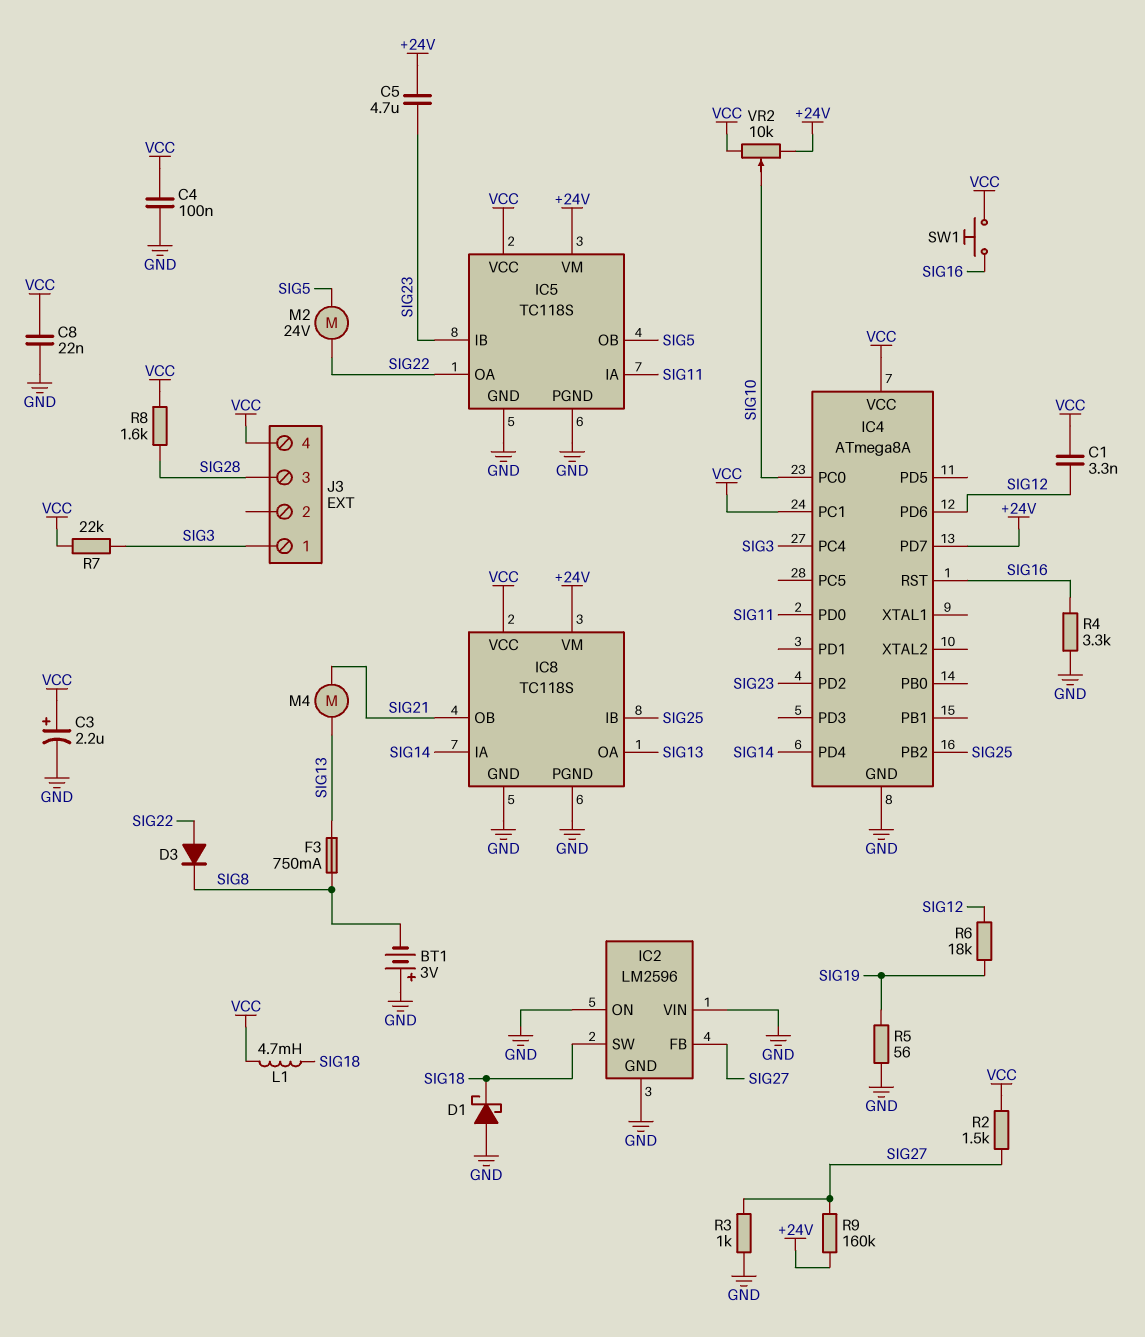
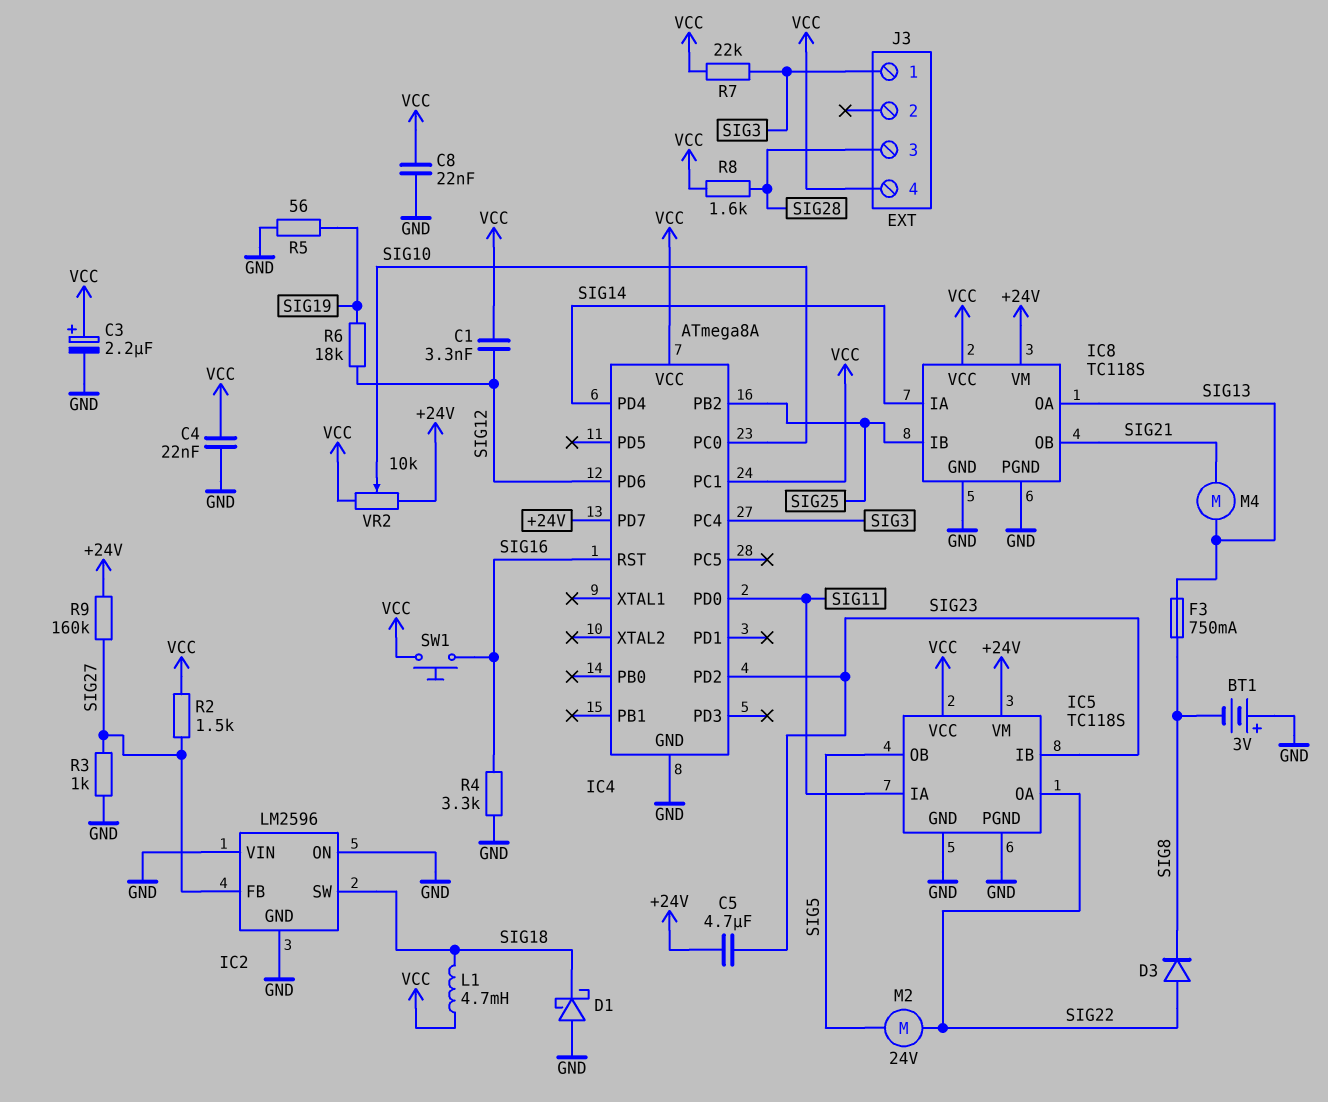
C4: 100nF (GND, VCC) -> 22nF (GND, VCC)

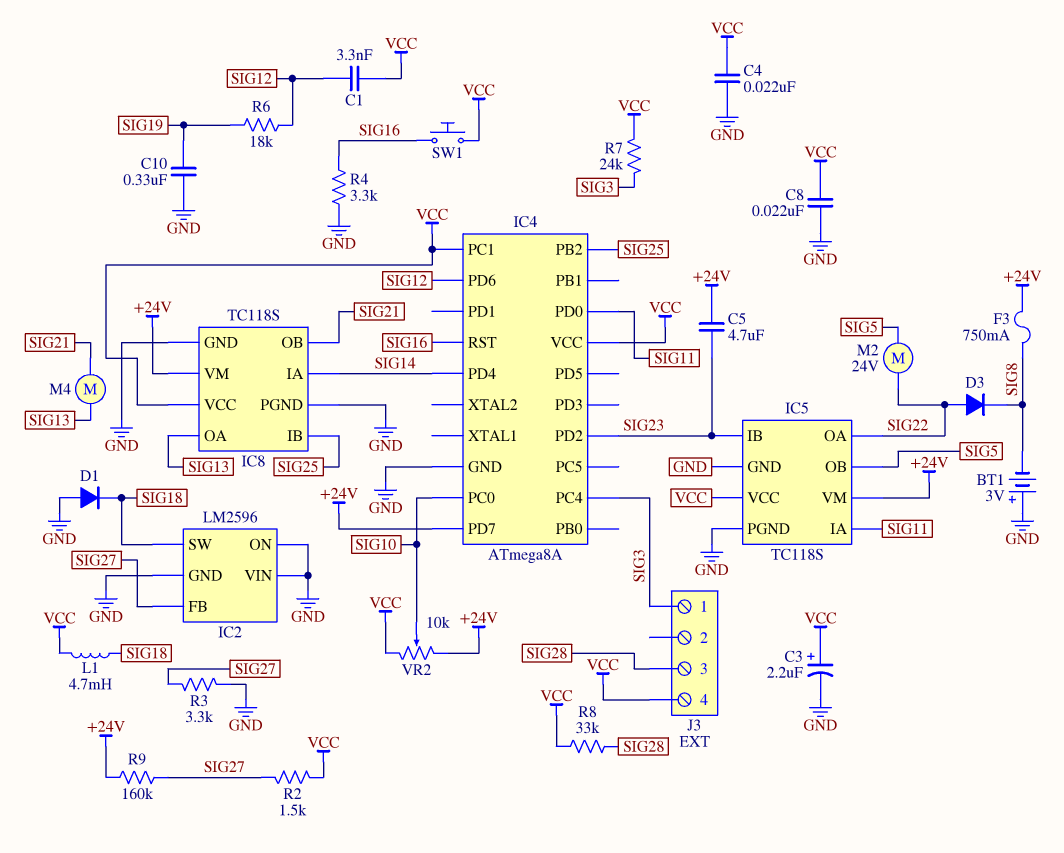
C10: none -> 330nF (GND, SIG19)
D1: schottky (A GND, K SIG18) -> diode (A GND, K SIG18)
F3: 750mA (SIG8, SIG13) -> 750mA (+24V, SIG8)
R3: 1k (GND, SIG27) -> 3.3k (GND, SIG27)
R5: 56 (GND, SIG19) -> none
R7: 22k (SIG3, VCC) -> 24k (SIG3, VCC)
R8: 1.6k (SIG28, VCC) -> 33k (SIG28, VCC)

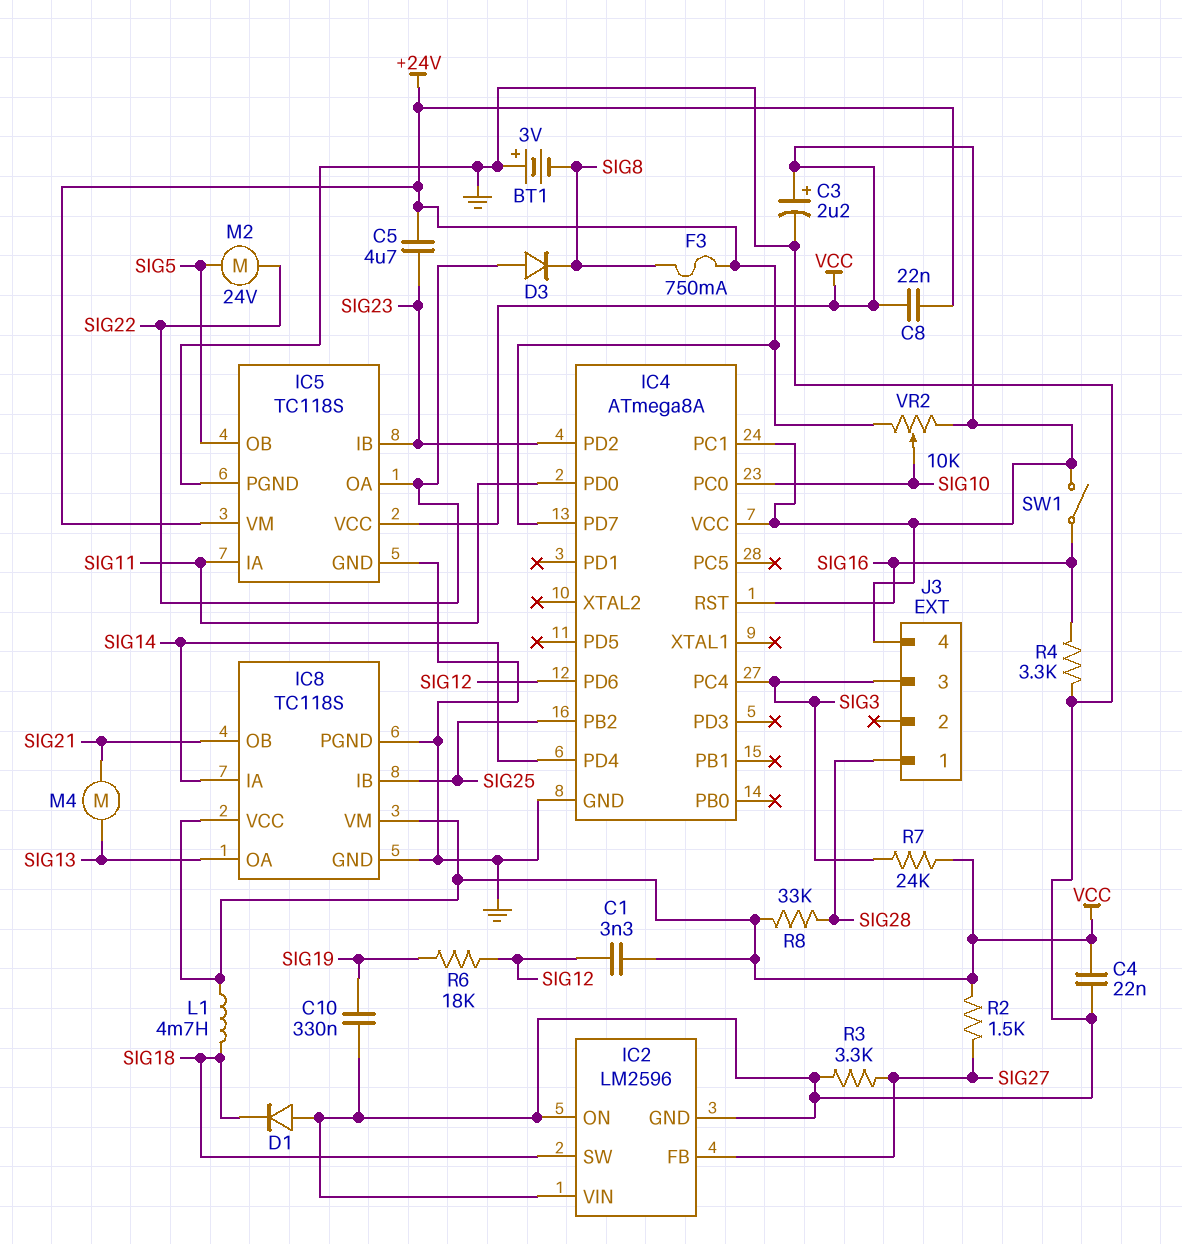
C8: 22nF (GND, VCC) -> 22nF (+24V, VCC)
IC8 pin VM: +24V -> VCC
J3 pin 1: SIG3 -> SIG28
J3 pin 3: SIG28 -> SIG3
R9: 160k (+24V, SIG27) -> none
SW1: button (SIG16, VCC) -> switch (SIG16, VCC)

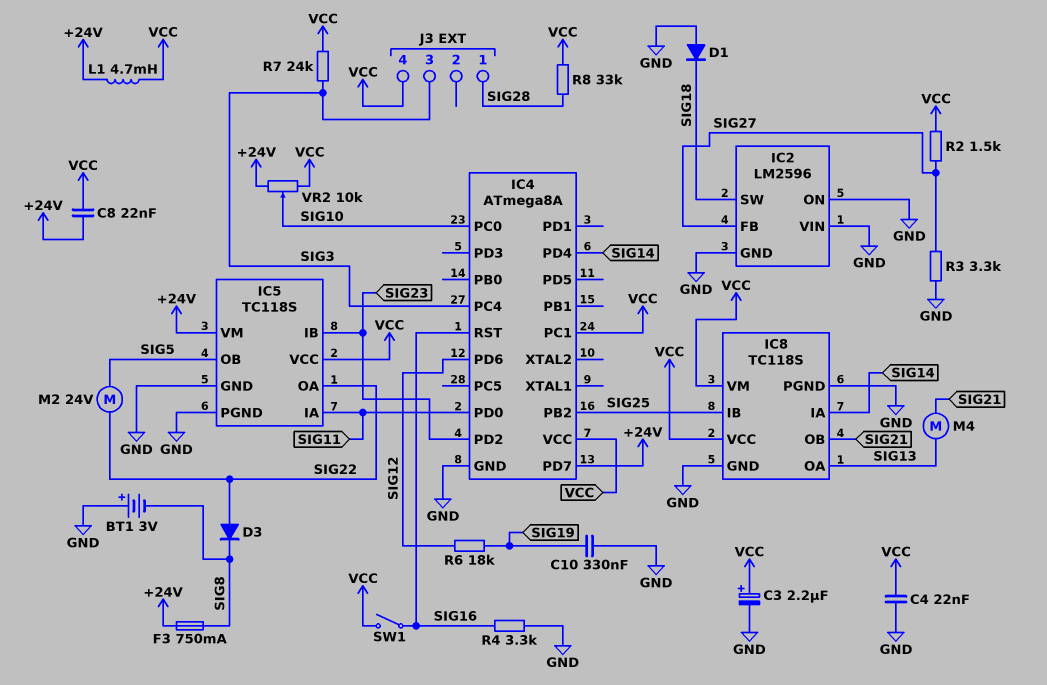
C1: 3.3nF (SIG12, VCC) -> none
C5: 4.7uF (+24V, SIG23) -> none
L1: 4.7mH (SIG18, VCC) -> 4.7mH (+24V, VCC)

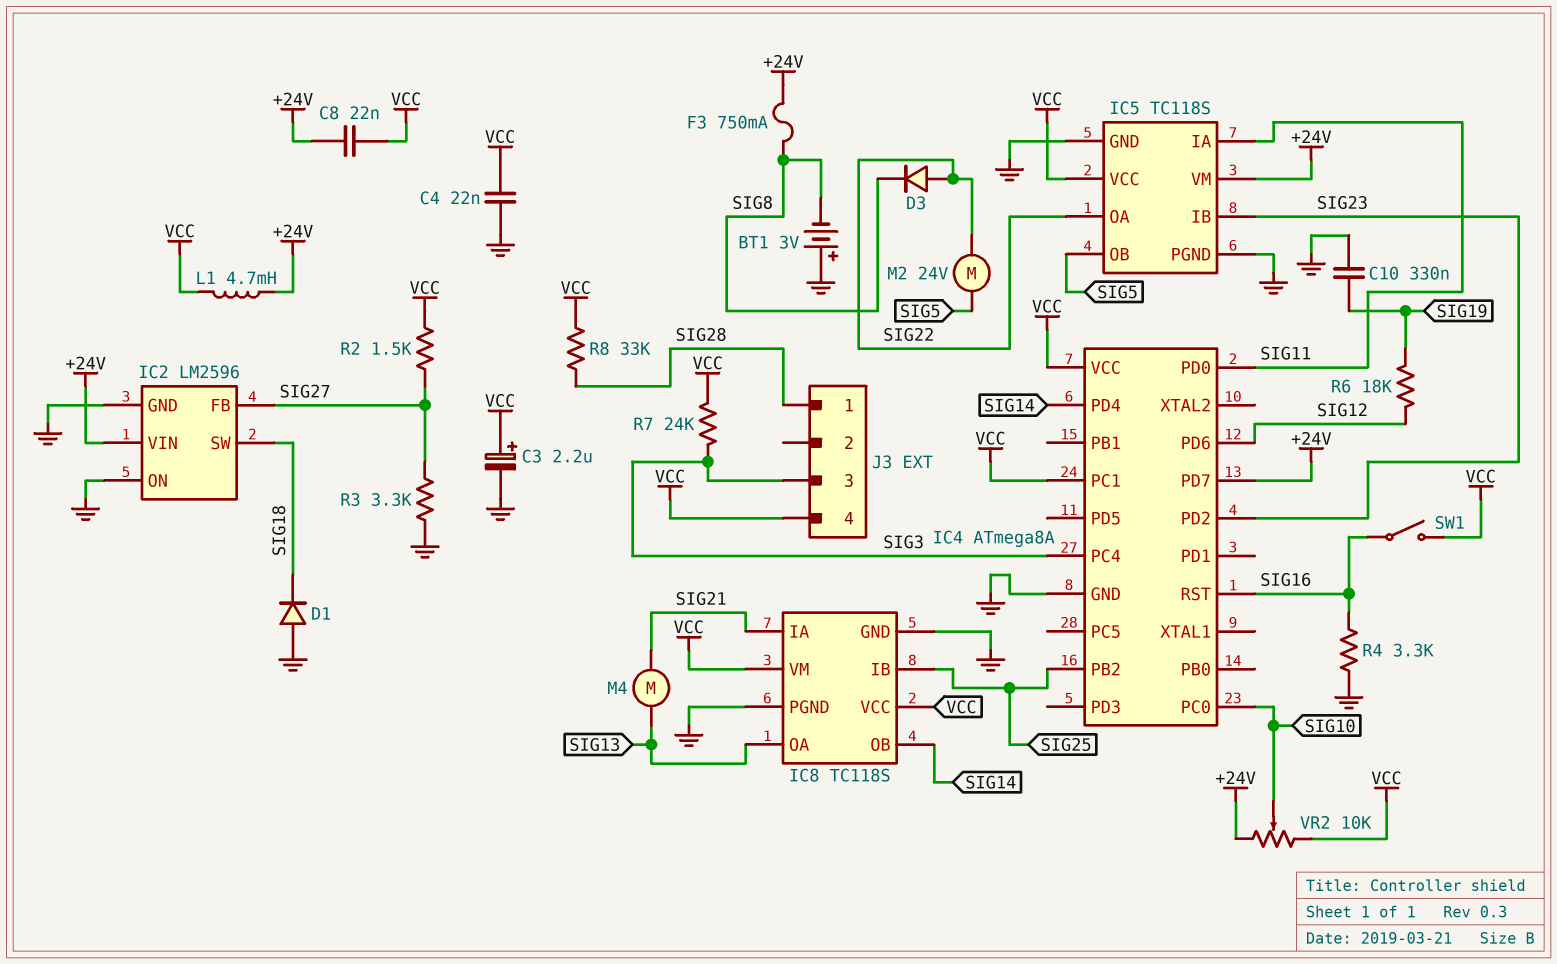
IC2 pin VIN: GND -> +24V
IC8 pin IA: SIG14 -> SIG21
IC8 pin OB: SIG21 -> SIG14

